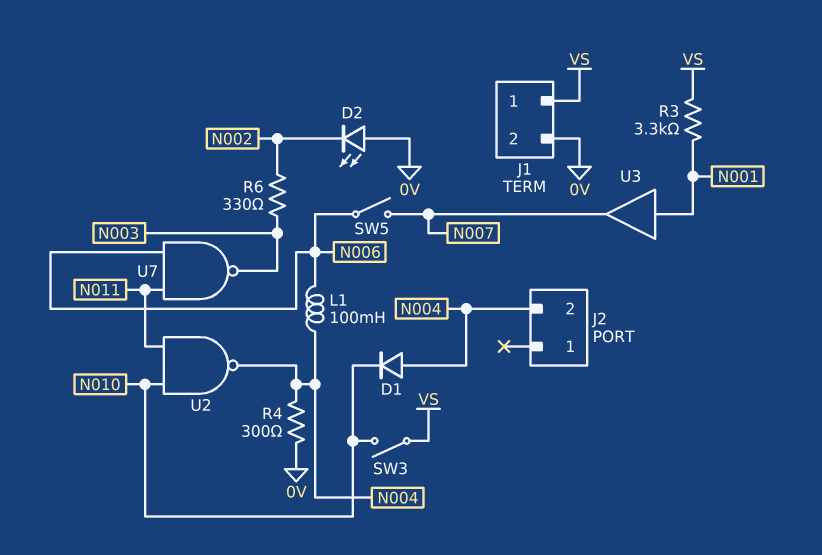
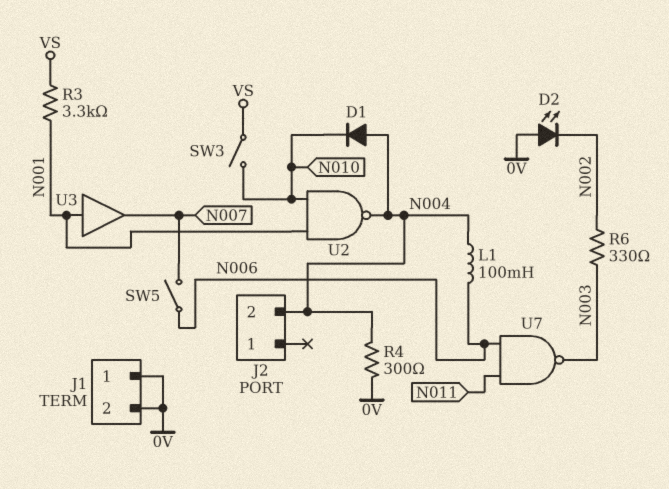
J1 pin 1: VS -> 0V
U2: NAND (in N010, in N011, out N004) -> NAND (in N001, in N010, out N004)

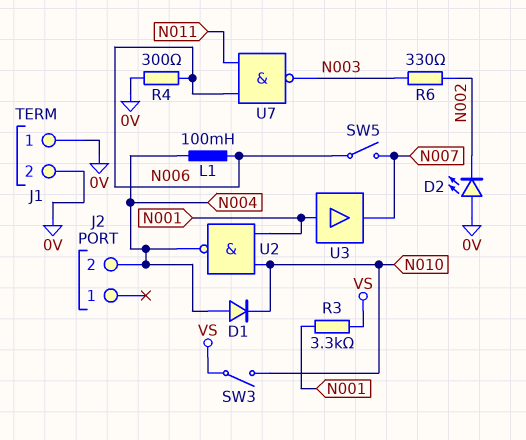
R4: 300 (0V, N004) -> 300 (0V, N006)

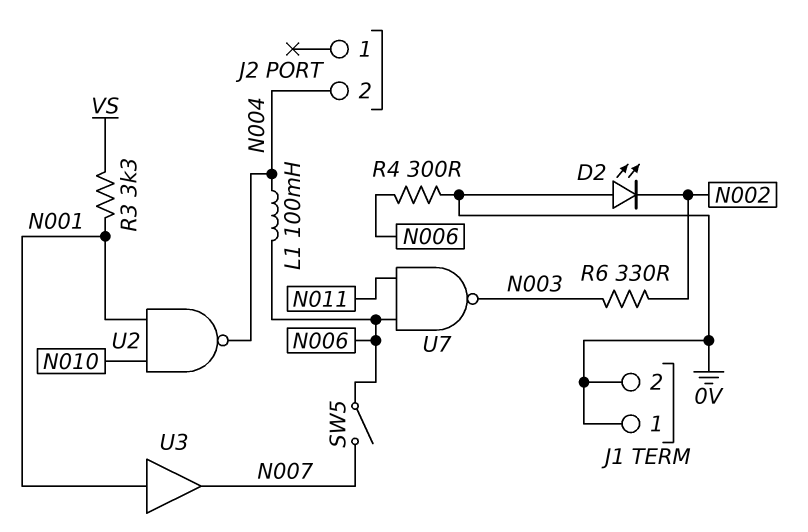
D1: diode (A N004, K N010) -> none
SW3: switch (N010, VS) -> none

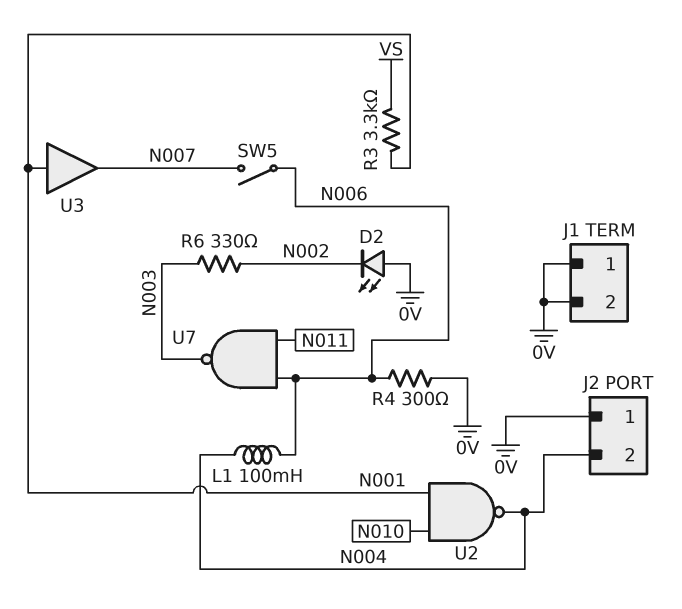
J2 pin 1: none -> 0V

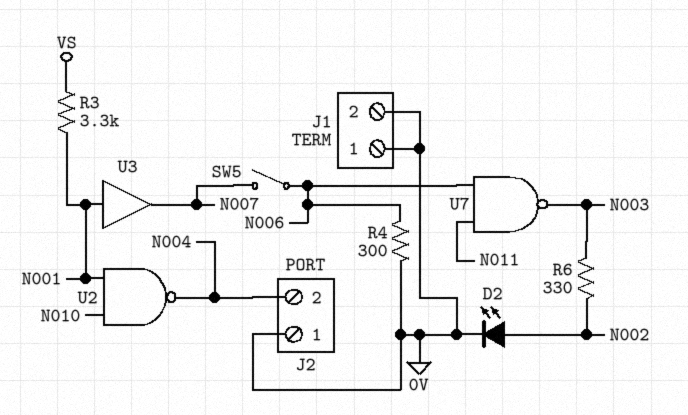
D2: LED (A 0V, K N002) -> LED (A N002, K 0V)
L1: 100mH (N004, N006) -> none

